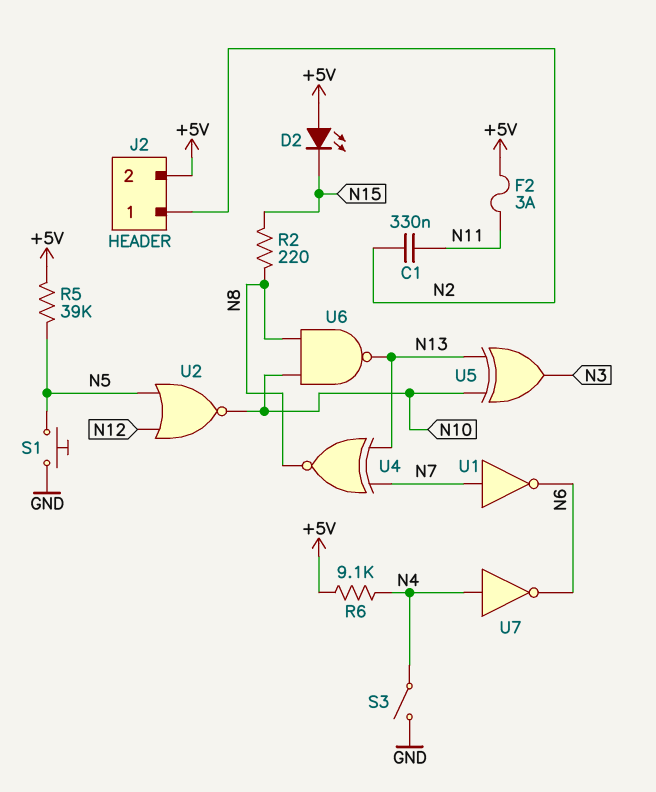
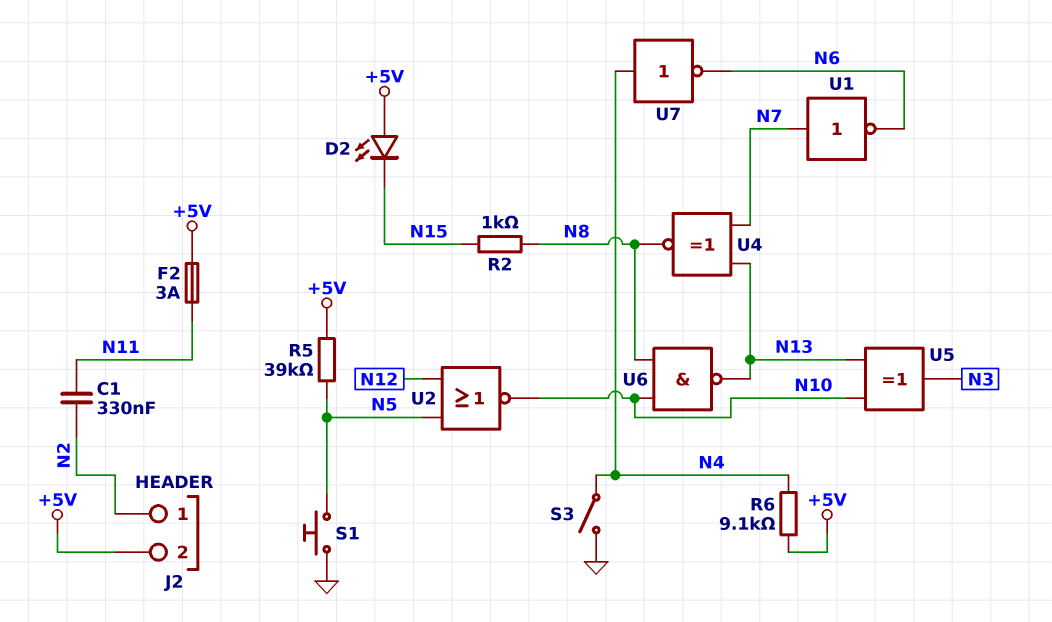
R2: 220 (N8, N15) -> 1k (N8, N15)

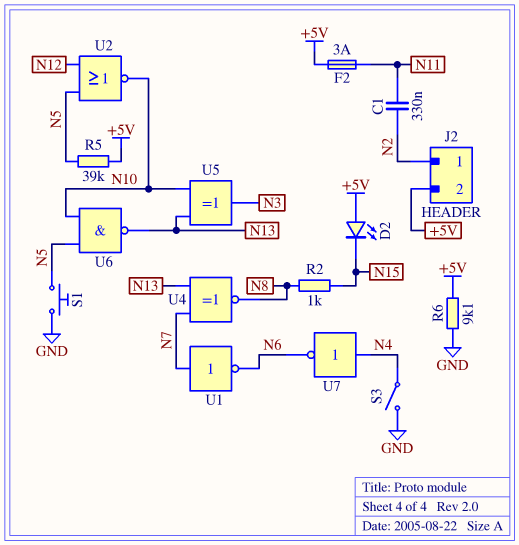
R6: 9.1k (+5V, N4) -> 9.1k (+5V, GND)
U6: NAND (in N8, in N10, out N13) -> NAND (in N5, in N10, out N13)

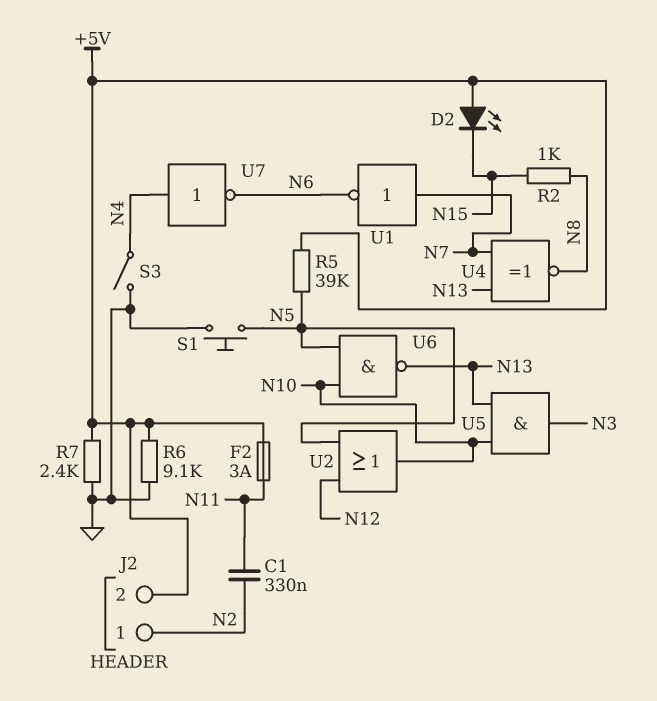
R7: none -> 2.4k (+5V, GND)
U2: NOR (in N5, in N12, out N10) -> OR (in N5, in N12, out N10)
U5: XOR (in N10, in N13, out N3) -> AND (in N10, in N13, out N3)

